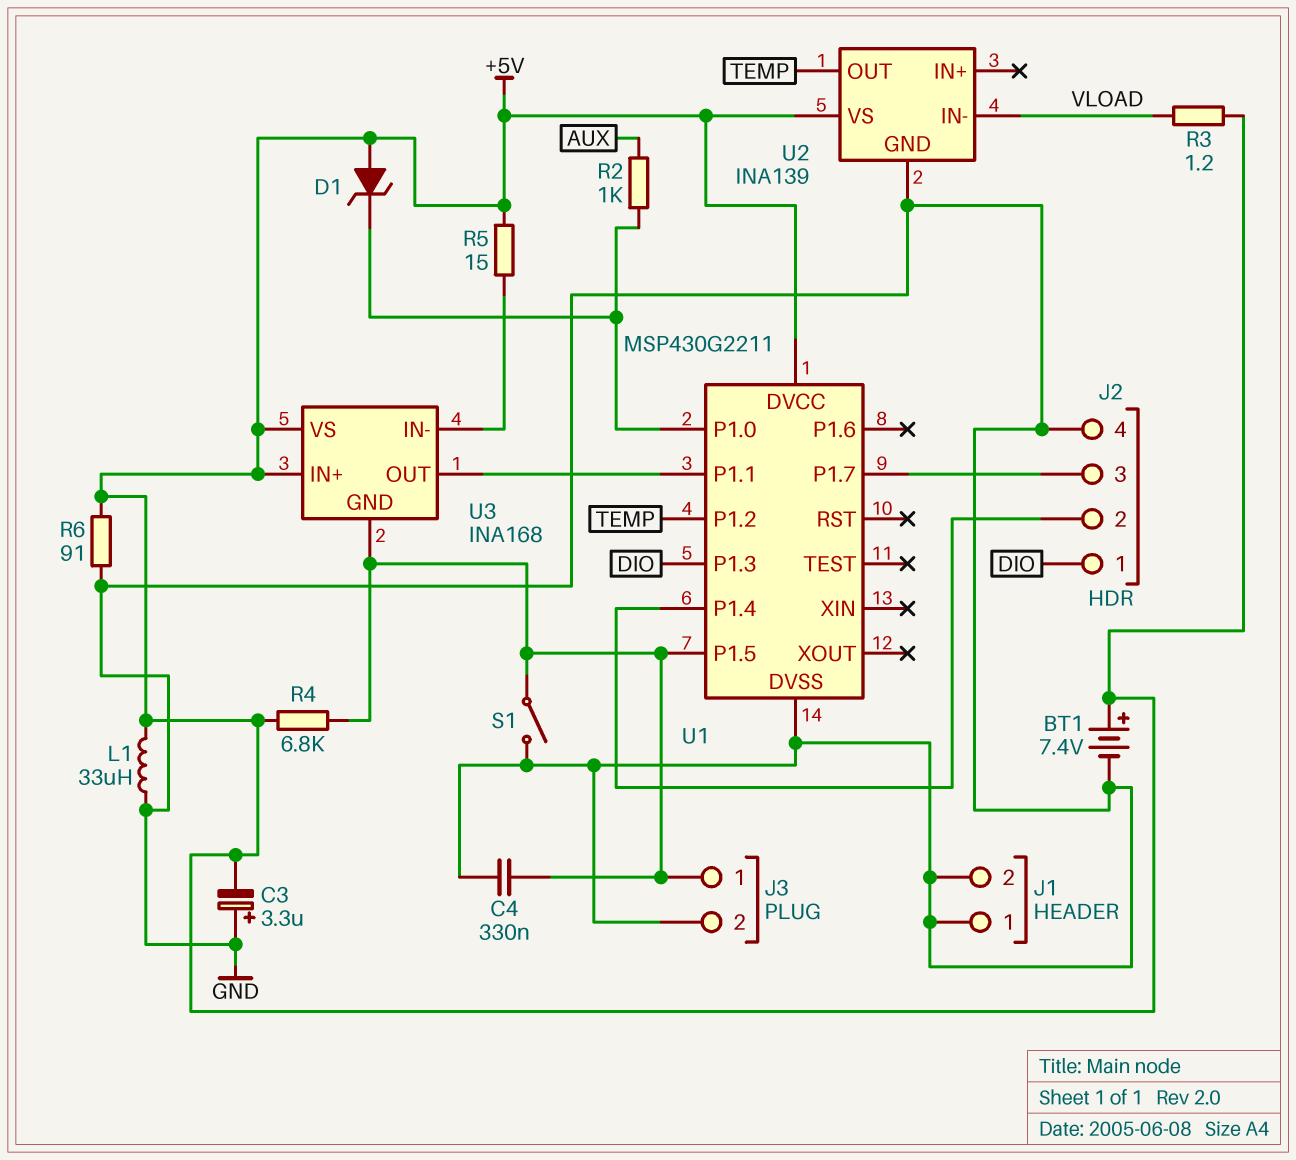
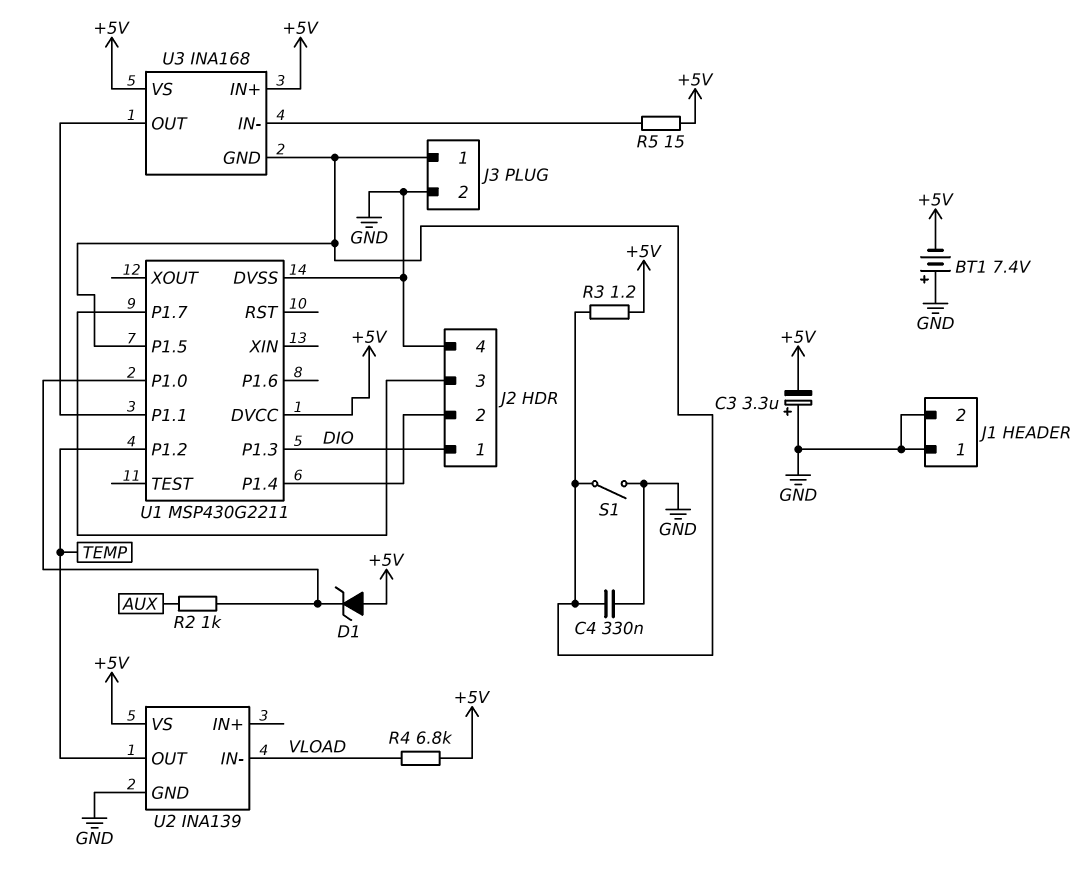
BT1: 7.4V (plus +5V, minus GND) -> 7.4V (plus GND, minus +5V)
L1: 33uH (+5V, GND) -> none
R3: 1.2 (+5V, VLOAD) -> 1.2 (+5V, J3/1)
R4: 6.8k (+5V, J3/1) -> 6.8k (+5V, VLOAD)
R6: 91 (+5V, GND) -> none

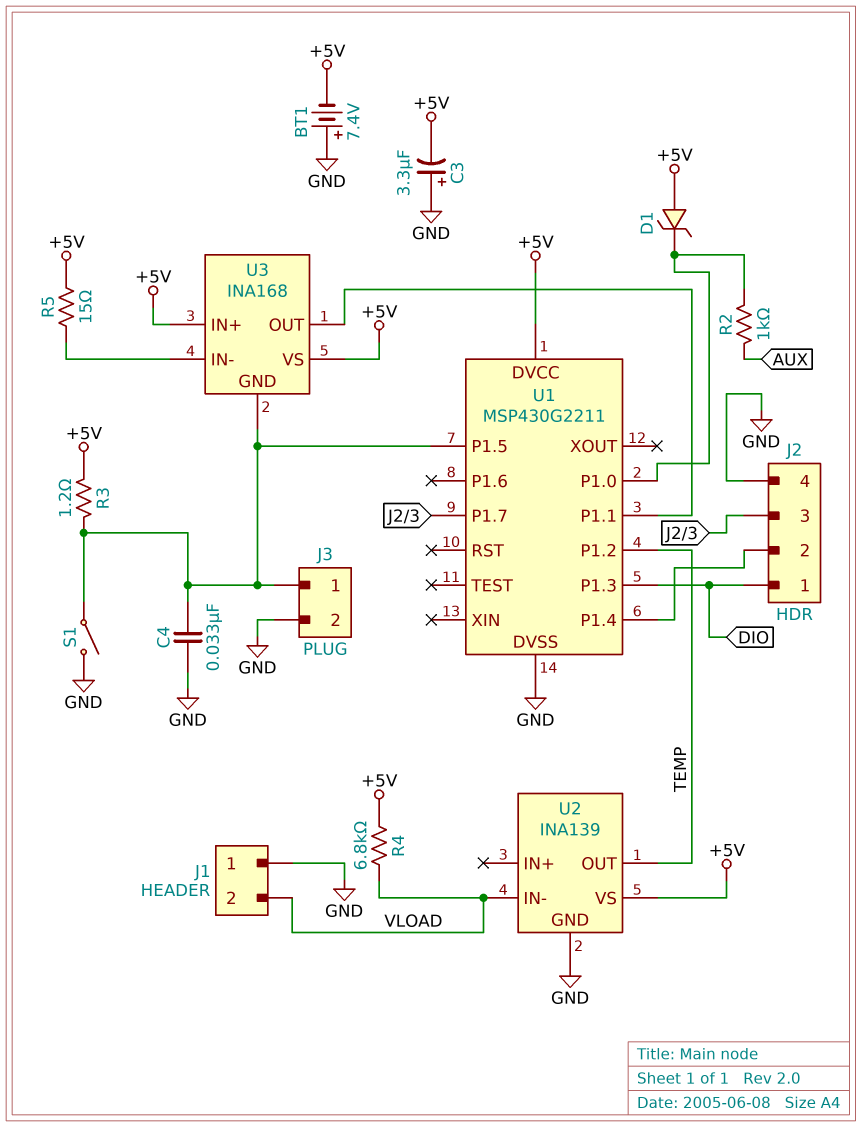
C4: 330nF (GND, J3/1) -> 33nF (GND, J3/1)
J1 pin 2: GND -> VLOAD

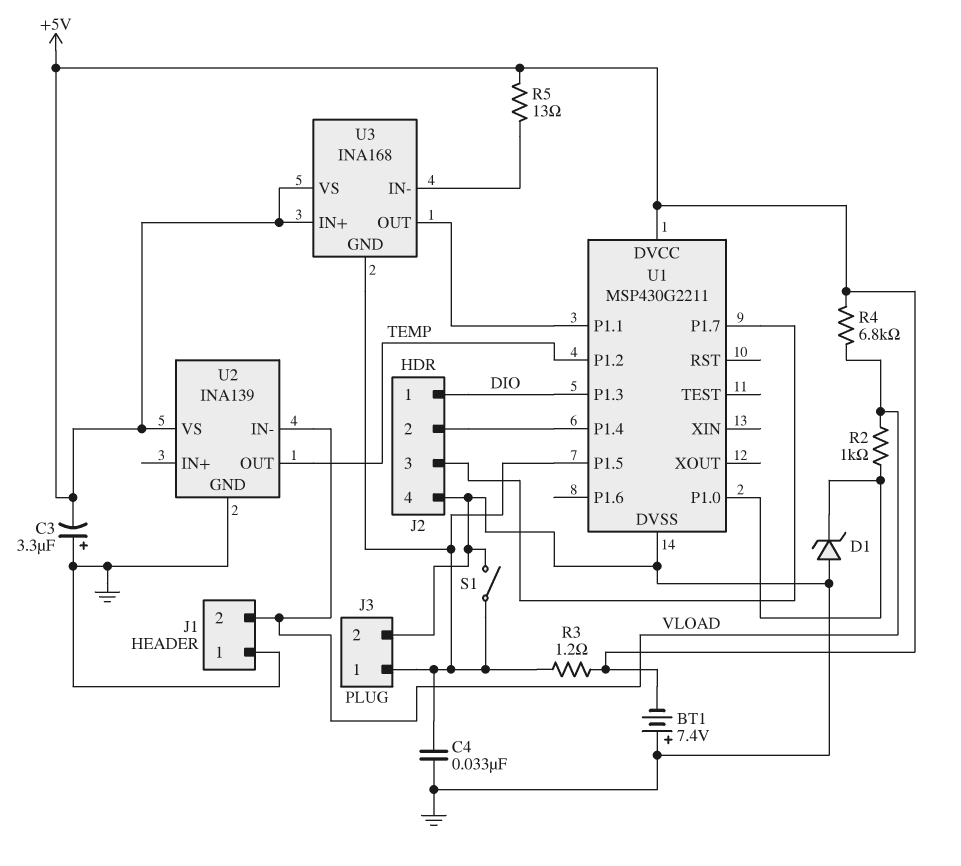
D1: zener (A +5V, K U1/P1.0) -> zener (A GND, K U1/P1.0)
R2: 1k (AUX, U1/P1.0) -> 1k (U1/P1.0, VLOAD)
R5: 15 (+5V, U3/IN-) -> 13 (+5V, U3/IN-)

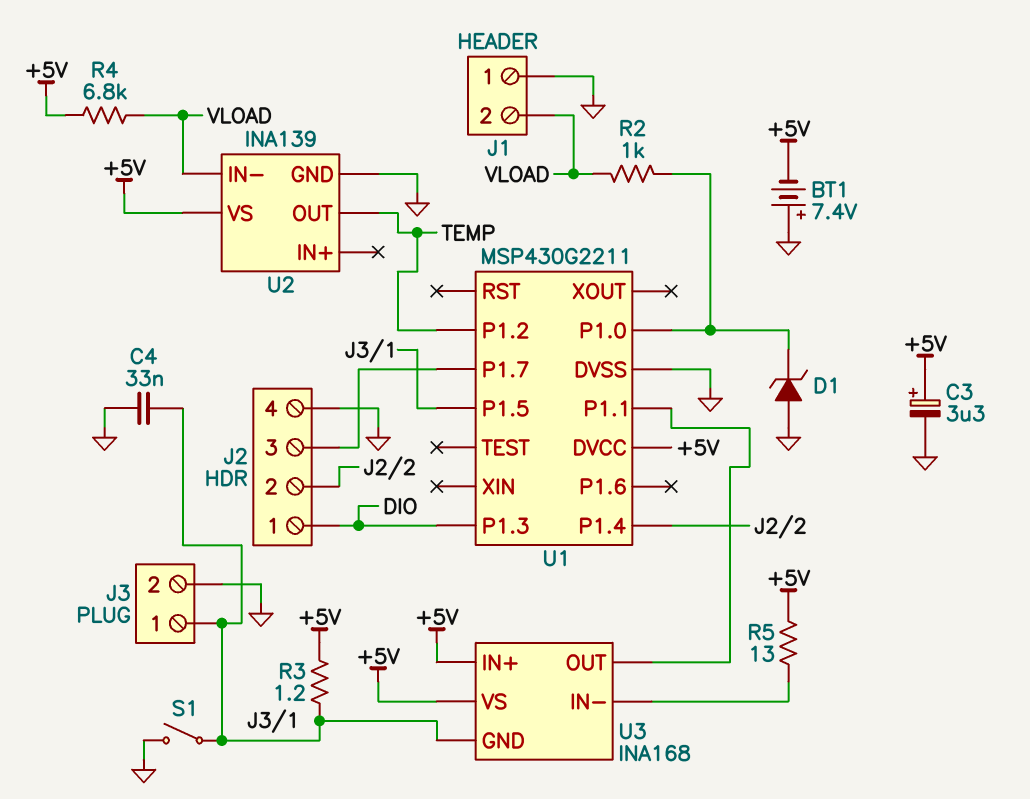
C3: 3.3uF (plus GND, minus +5V) -> 3.3uF (plus +5V, minus GND)

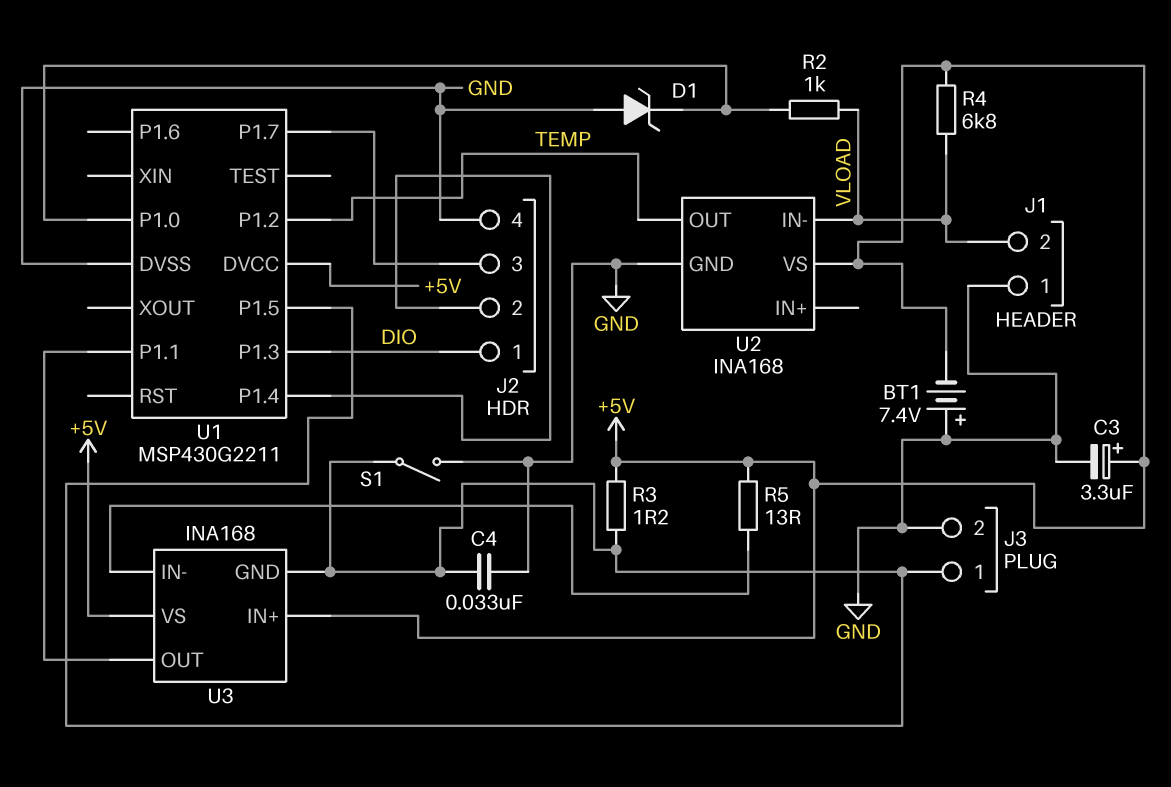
U2: INA139 -> INA168

